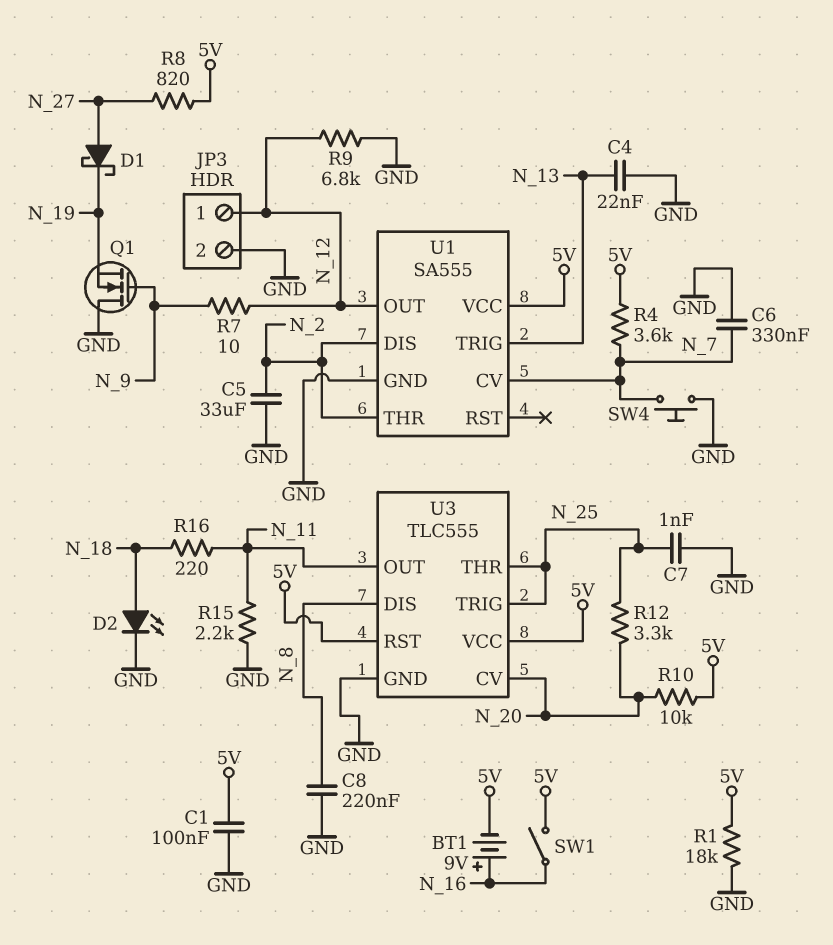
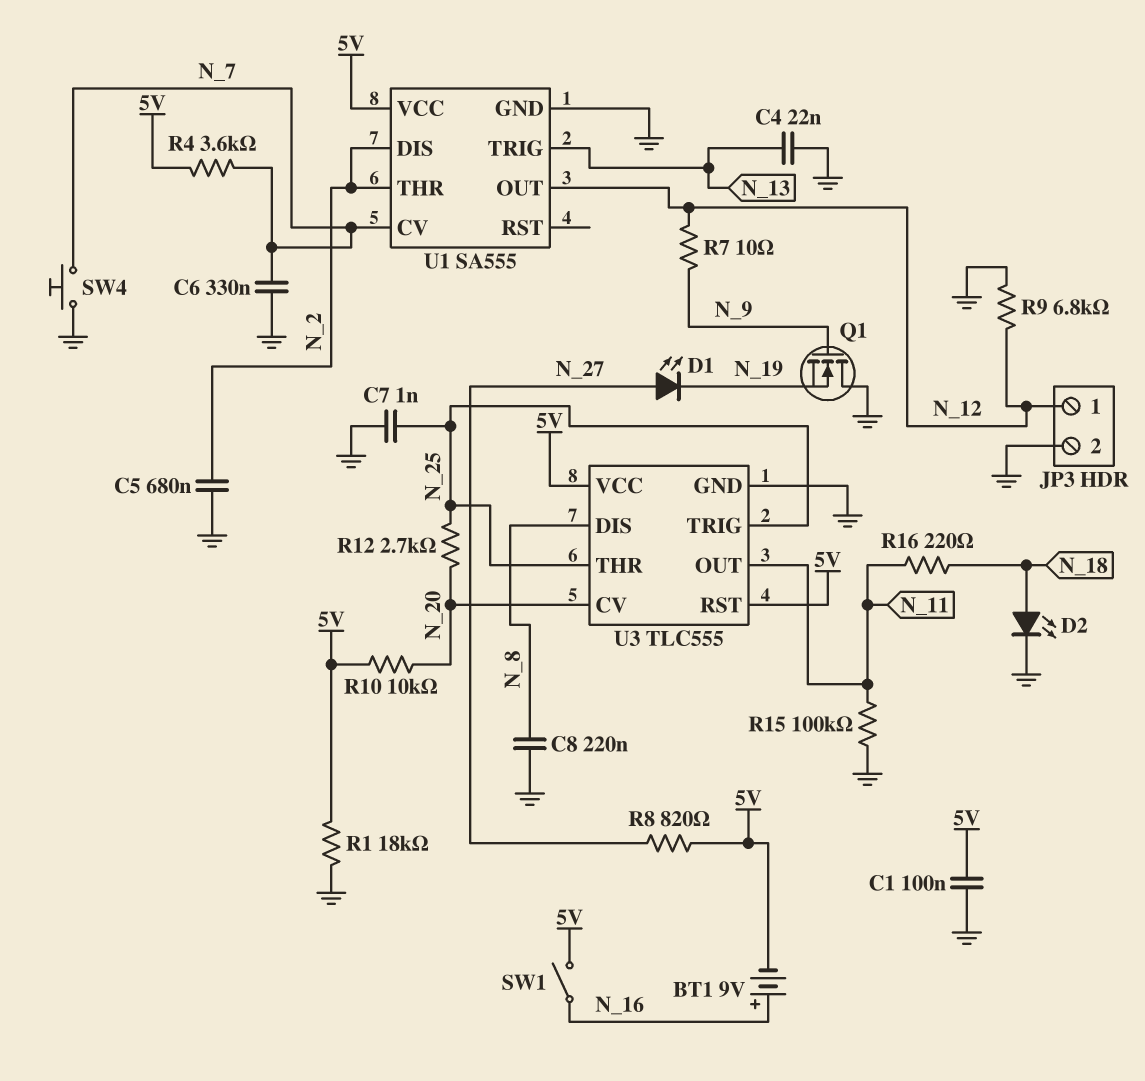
C5: 33uF (GND, N_2) -> 680nF (GND, N_2)
D1: schottky (A N_27, K N_19) -> LED (A N_27, K N_19)
R12: 3.3k (N_20, N_25) -> 2.7k (N_20, N_25)
R15: 2.2k (GND, N_11) -> 100k (GND, N_11)

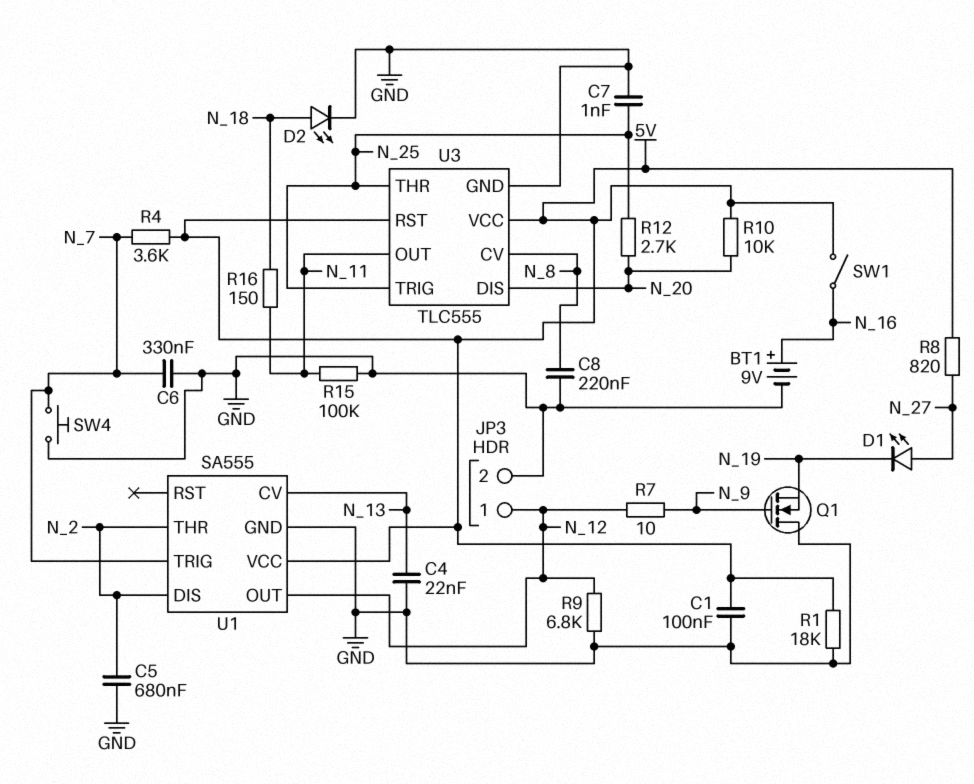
BT1: 9V (plus N_16, minus 5V) -> 9V (plus N_16, minus GND)
R16: 220 (N_11, N_18) -> 150 (N_11, N_18)
U1 pin CV: N_7 -> N_13
U1 pin TRIG: N_13 -> N_7
U3 pin CV: N_20 -> N_8
U3 pin DIS: N_8 -> N_20

